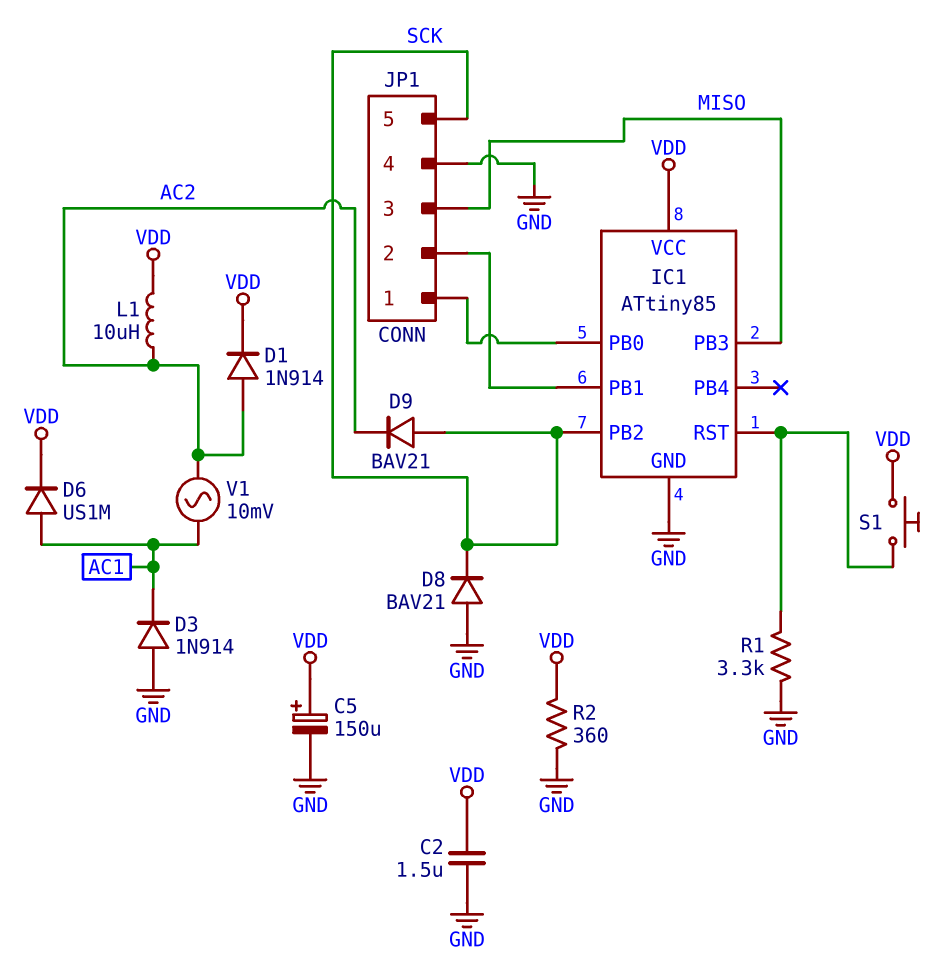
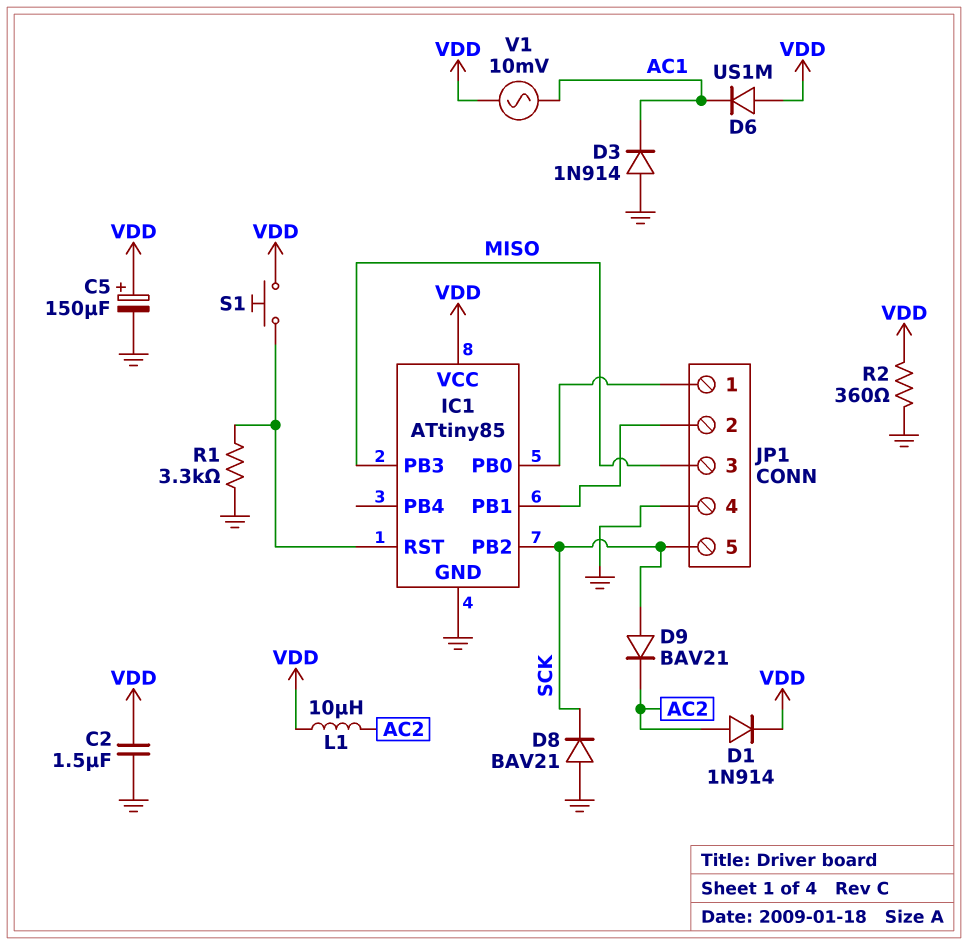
D6: diode US1M (A AC1, K VDD) -> diode US1M (A VDD, K AC1)
V1: AC 10mV (AC1, AC2) -> AC 10mV (AC1, VDD)

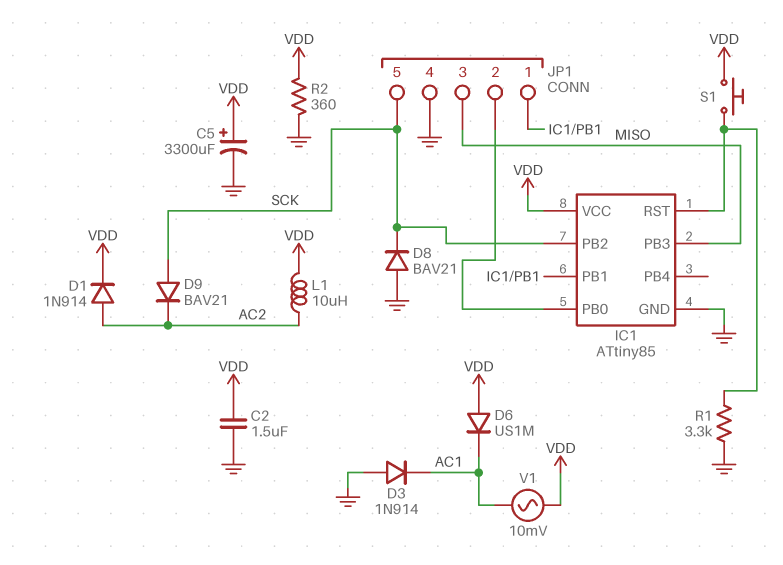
C5: 150uF (plus VDD, minus GND) -> 3300uF (plus VDD, minus GND)
JP1 pin 1: IC1/PB0 -> IC1/PB1
JP1 pin 2: IC1/PB1 -> IC1/PB0

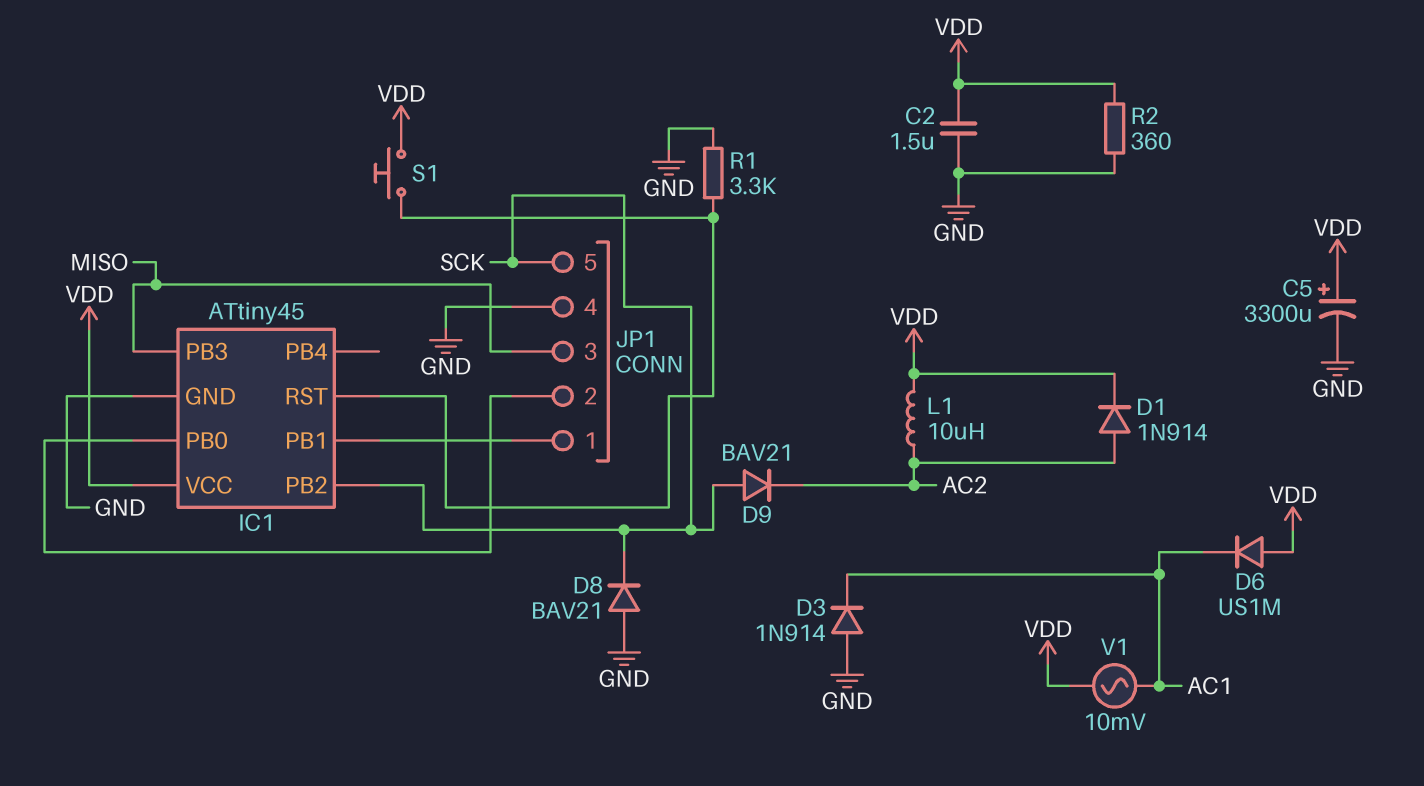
IC1: ATtiny85 -> ATtiny45

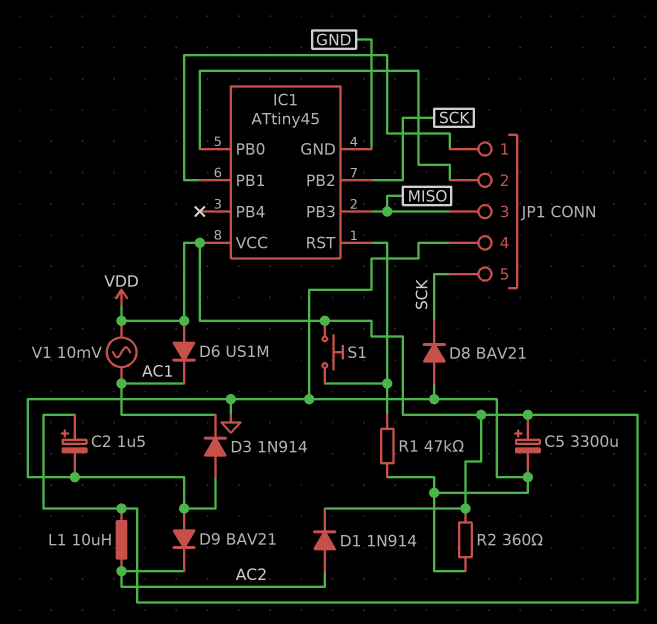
C2: 1.5uF (GND, VDD) -> 1.5uF (plus VDD, minus GND)
D9: diode BAV21 (A SCK, K AC2) -> diode BAV21 (A GND, K AC2)
R1: 3.3k (GND, IC1/RST) -> 47k (GND, IC1/RST)

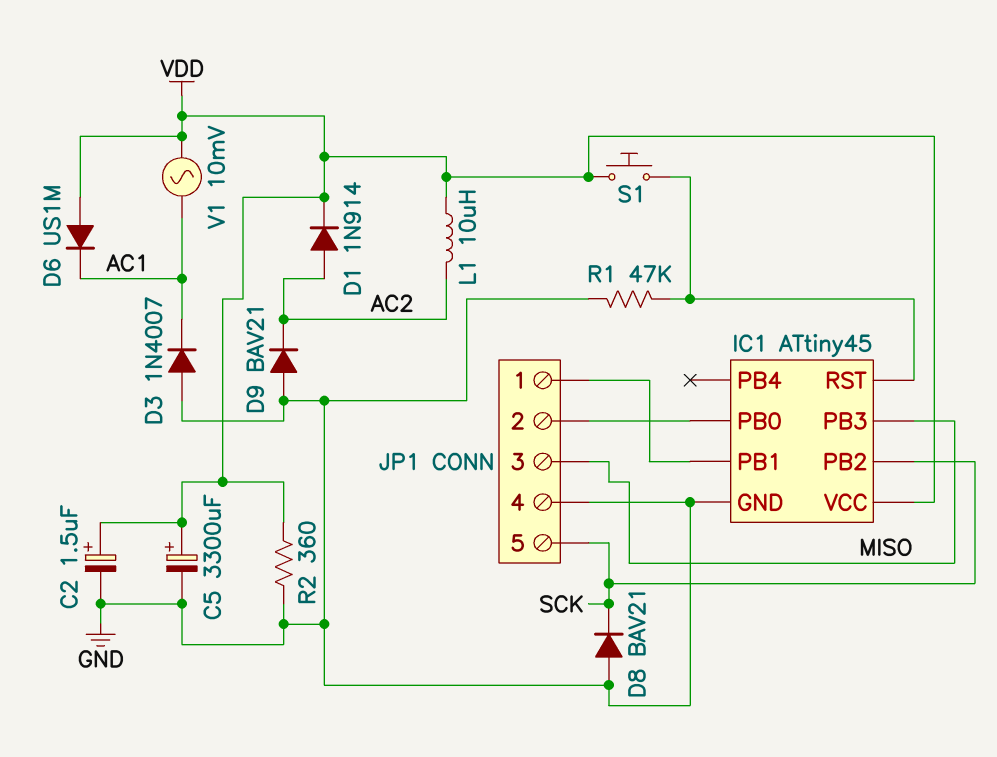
D3: diode 1N914 (A GND, K AC1) -> diode 1N4007 (A GND, K AC1)

